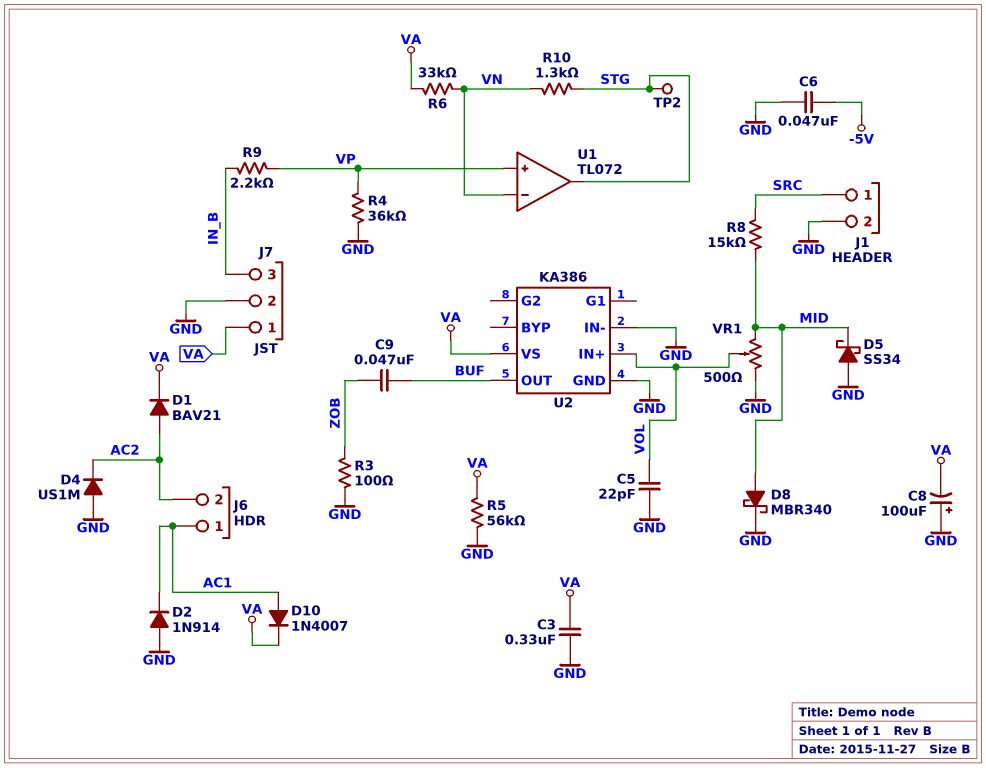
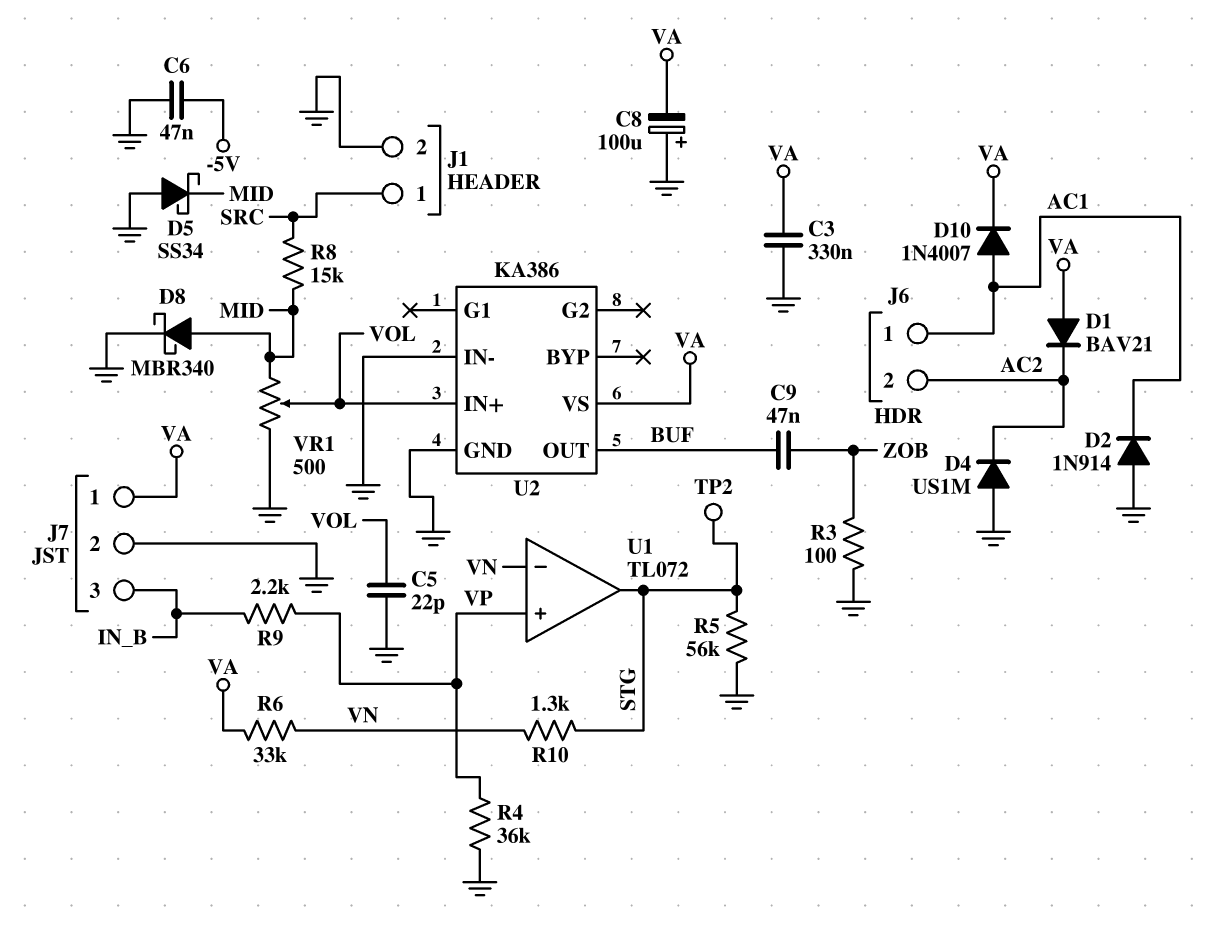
D1: diode BAV21 (A AC2, K VA) -> diode BAV21 (A VA, K AC2)
R5: 56k (GND, VA) -> 56k (GND, STG)

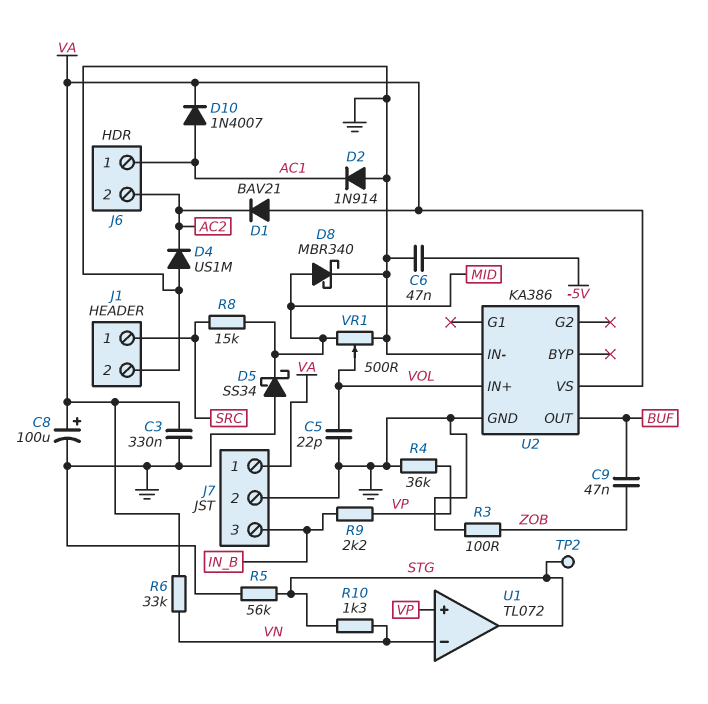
C8: 100uF (plus GND, minus VA) -> 100uF (plus VA, minus GND)

